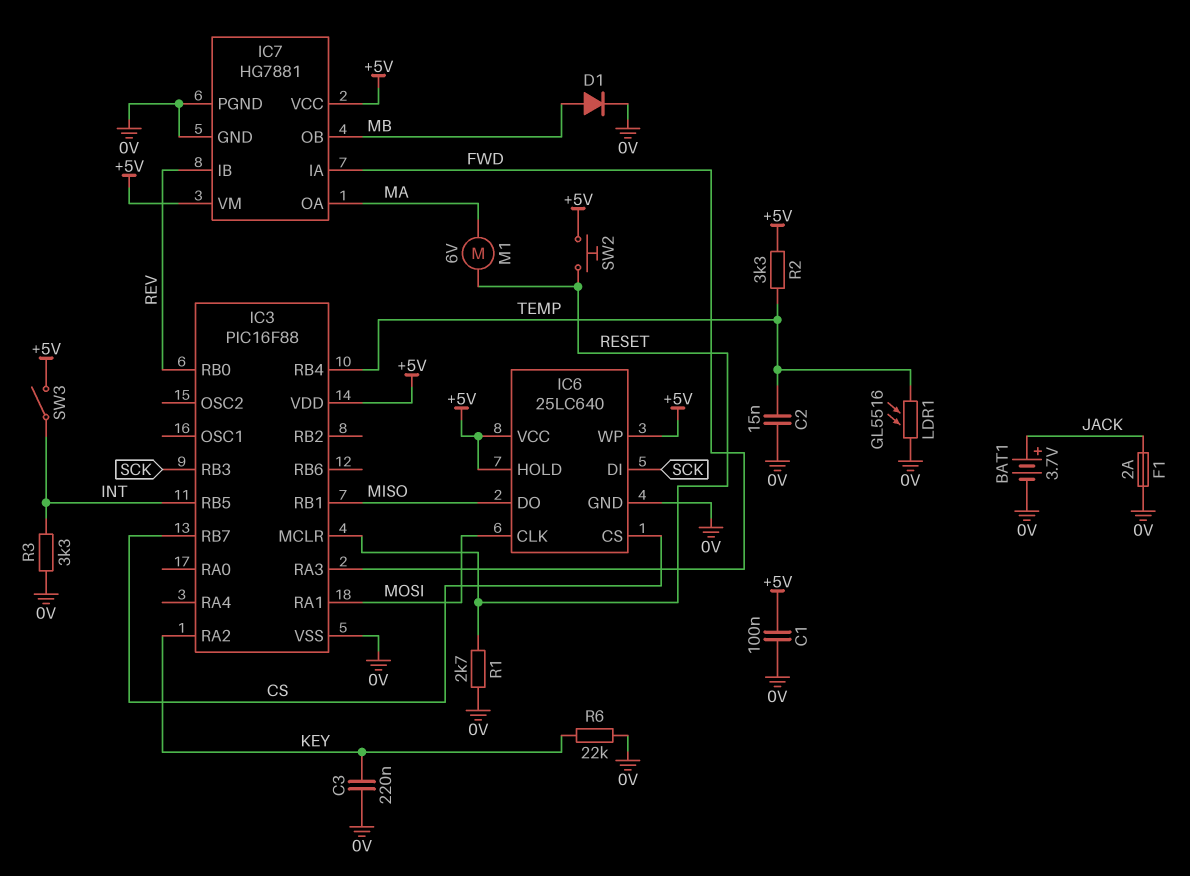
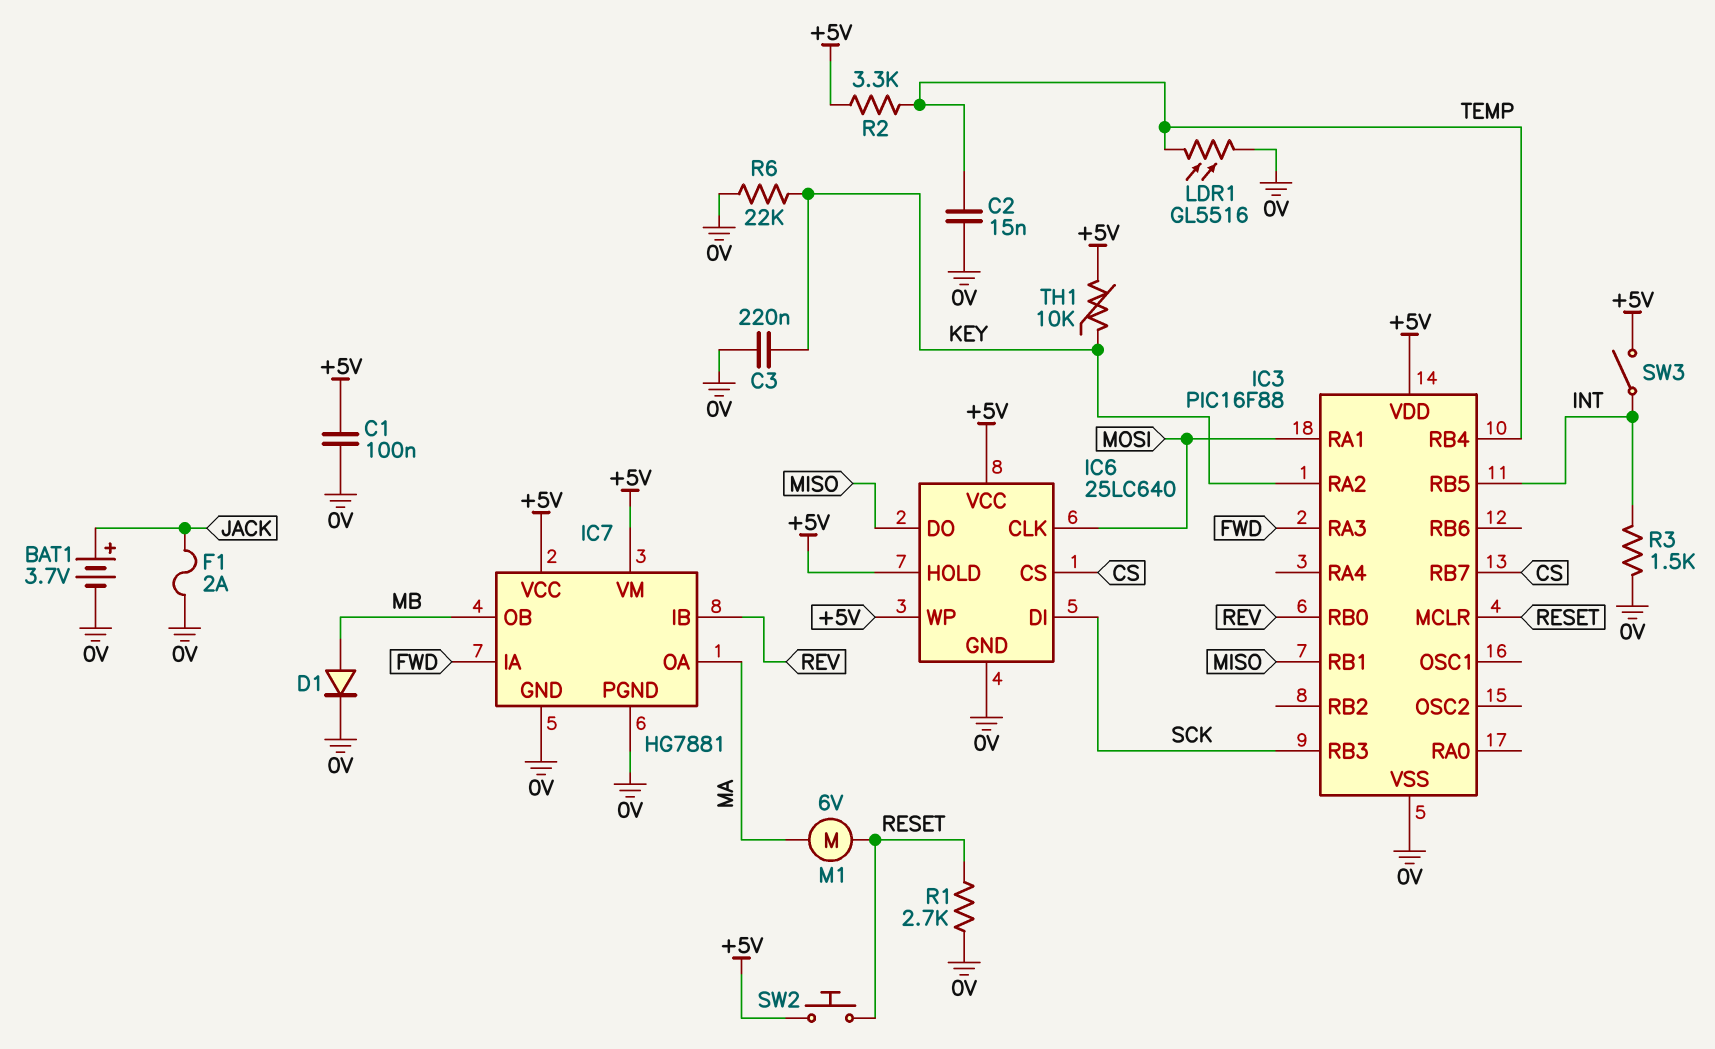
R3: 3.3k (0V, INT) -> 1.5k (0V, INT)
TH1: none -> 10k (+5V, KEY)

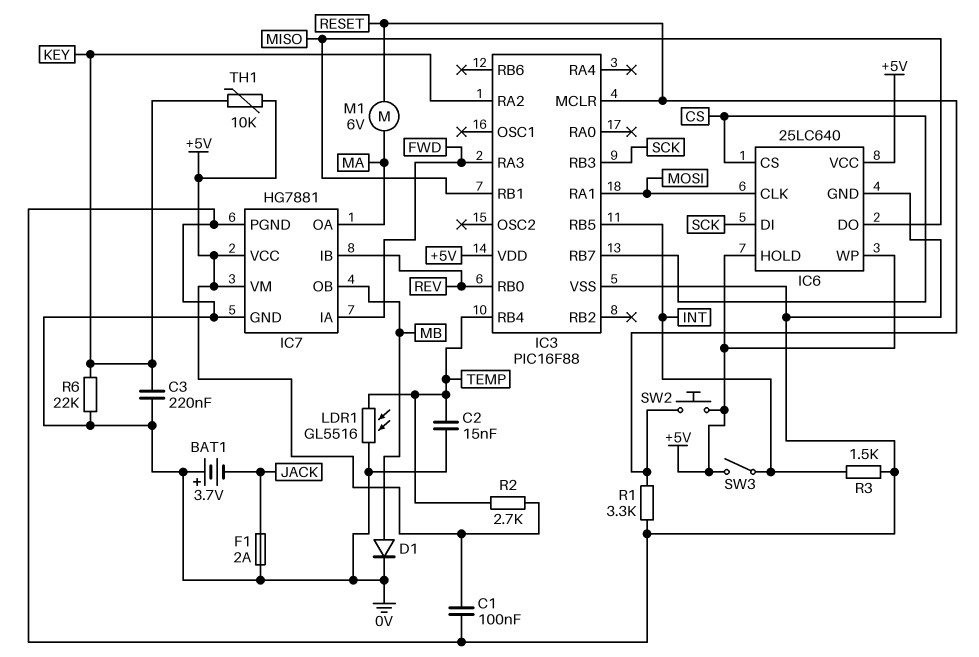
BAT1: 3.7V (plus JACK, minus 0V) -> 3.7V (plus 0V, minus JACK)
R1: 2.7k (0V, RESET) -> 3.3k (0V, RESET)
R2: 3.3k (+5V, TEMP) -> 2.7k (+5V, TEMP)

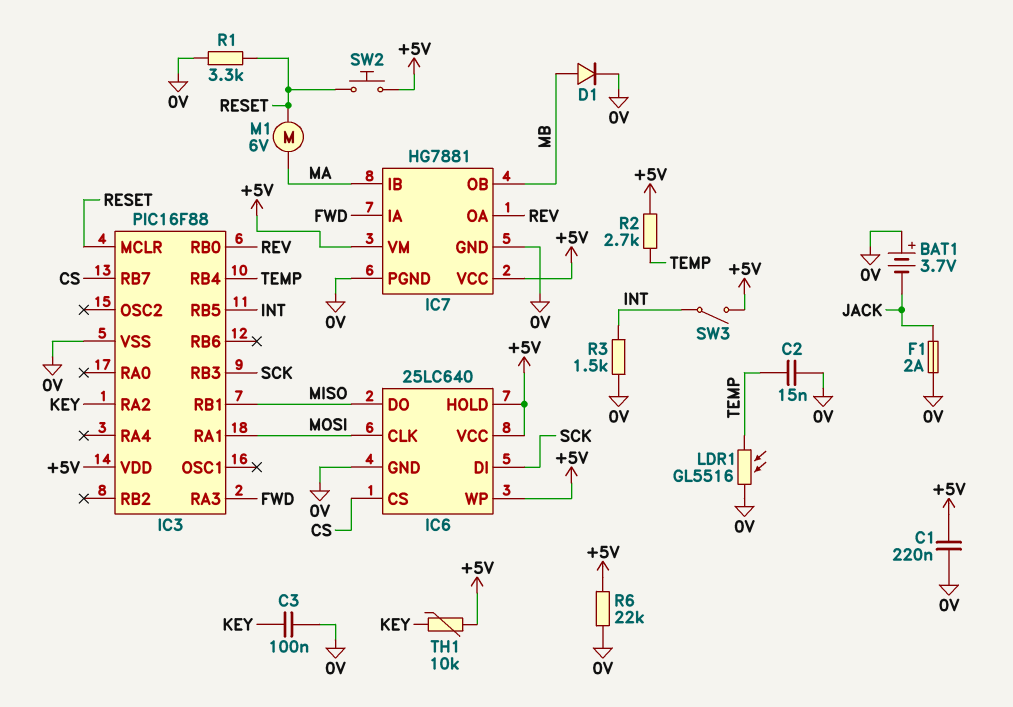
C1: 100nF (+5V, 0V) -> 220nF (+5V, 0V)
C3: 220nF (0V, KEY) -> 100nF (0V, KEY)
IC7 pin IB: REV -> MA
IC7 pin OA: MA -> REV
R6: 22k (0V, KEY) -> 22k (+5V, 0V)

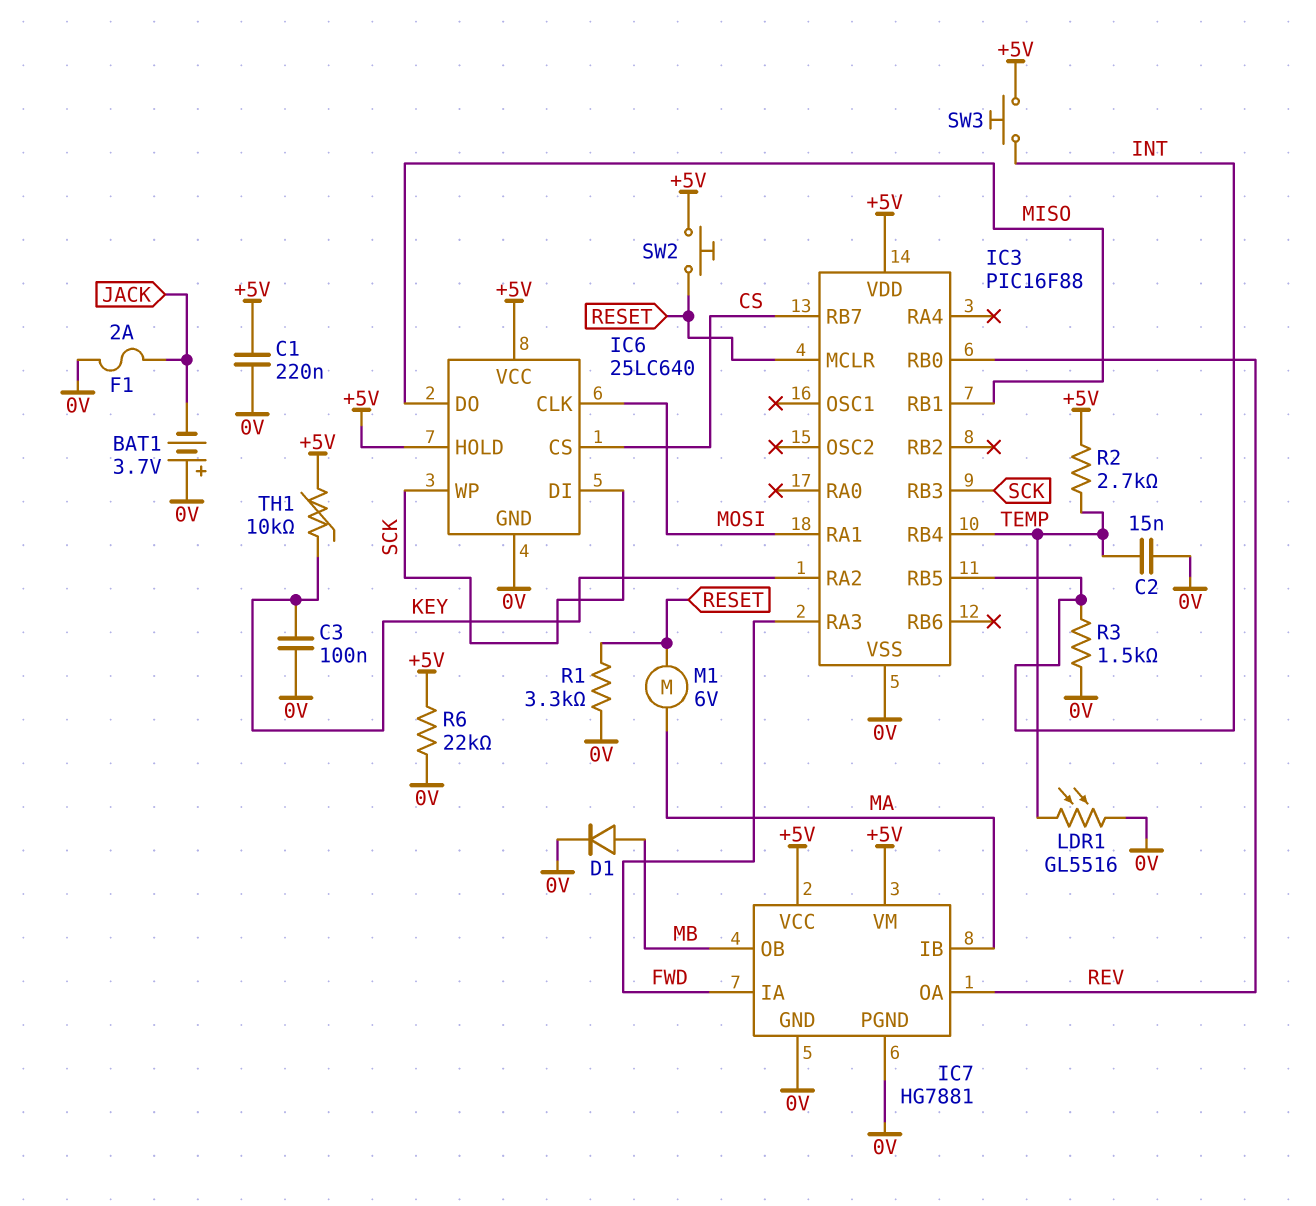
IC6 pin WP: +5V -> SCK
SW3: switch (+5V, INT) -> button (+5V, INT)

